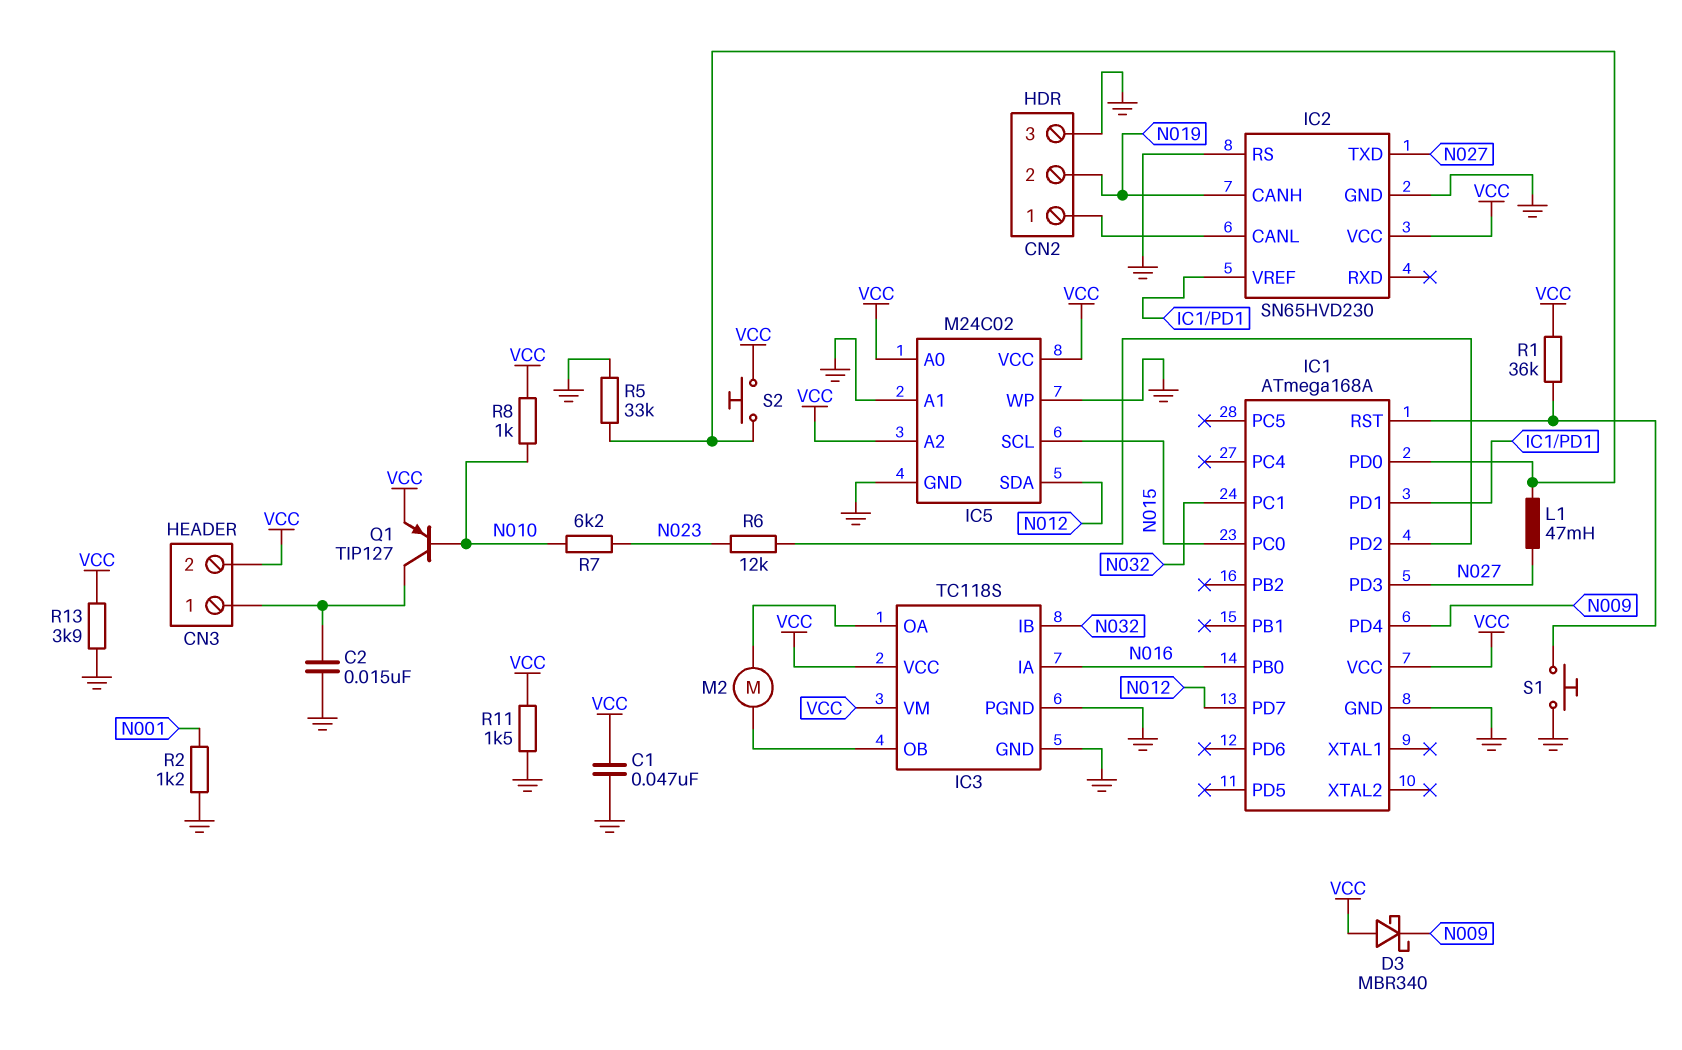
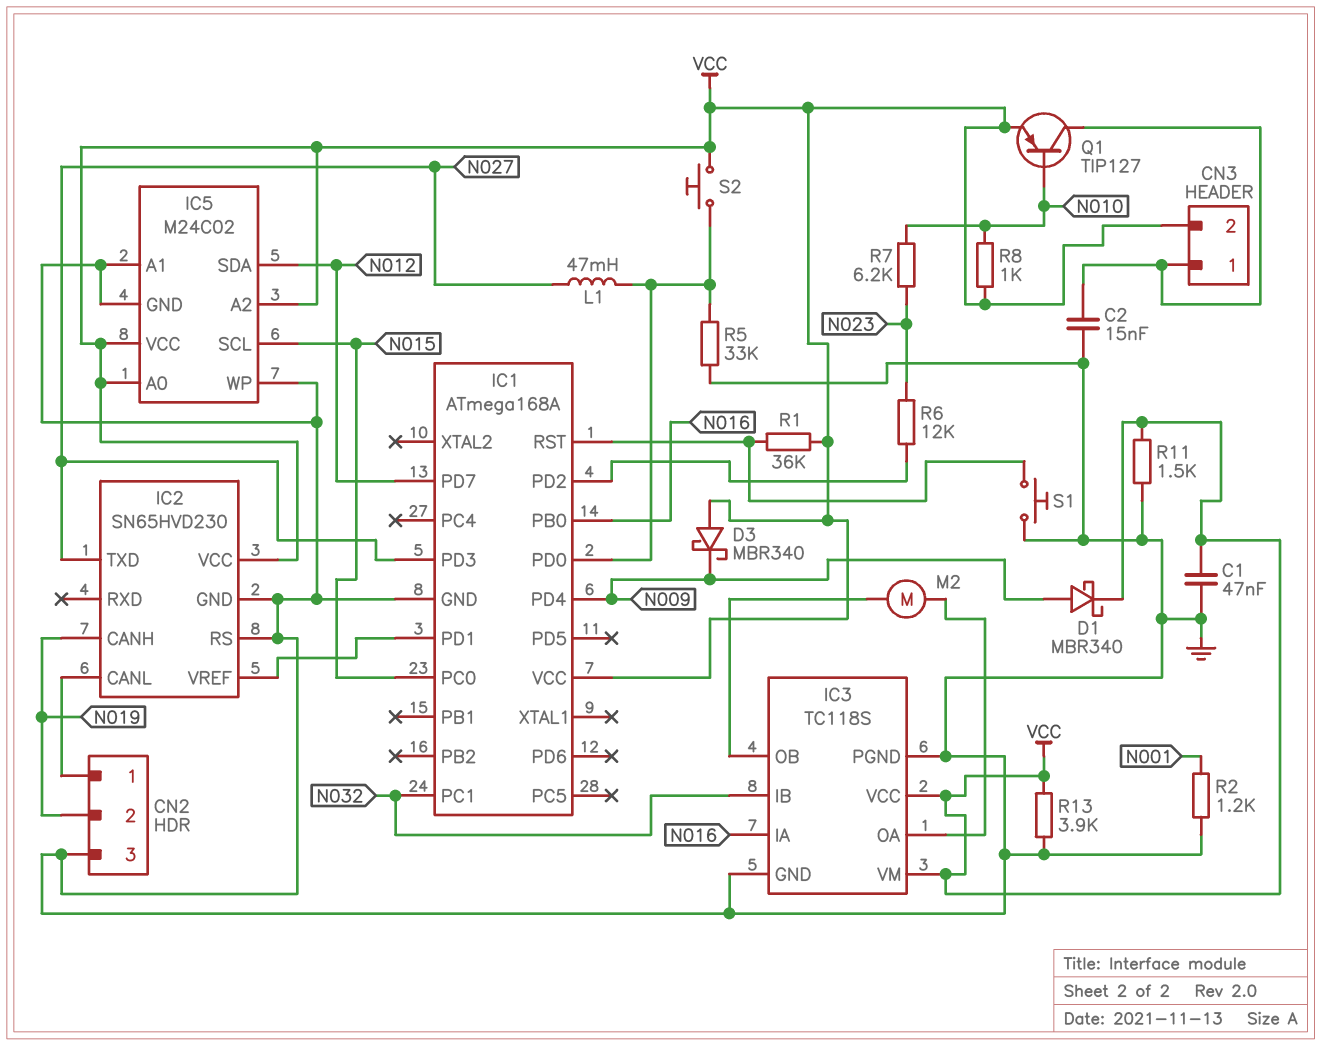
D1: none -> schottky MBR340 (A N009, K VCC)

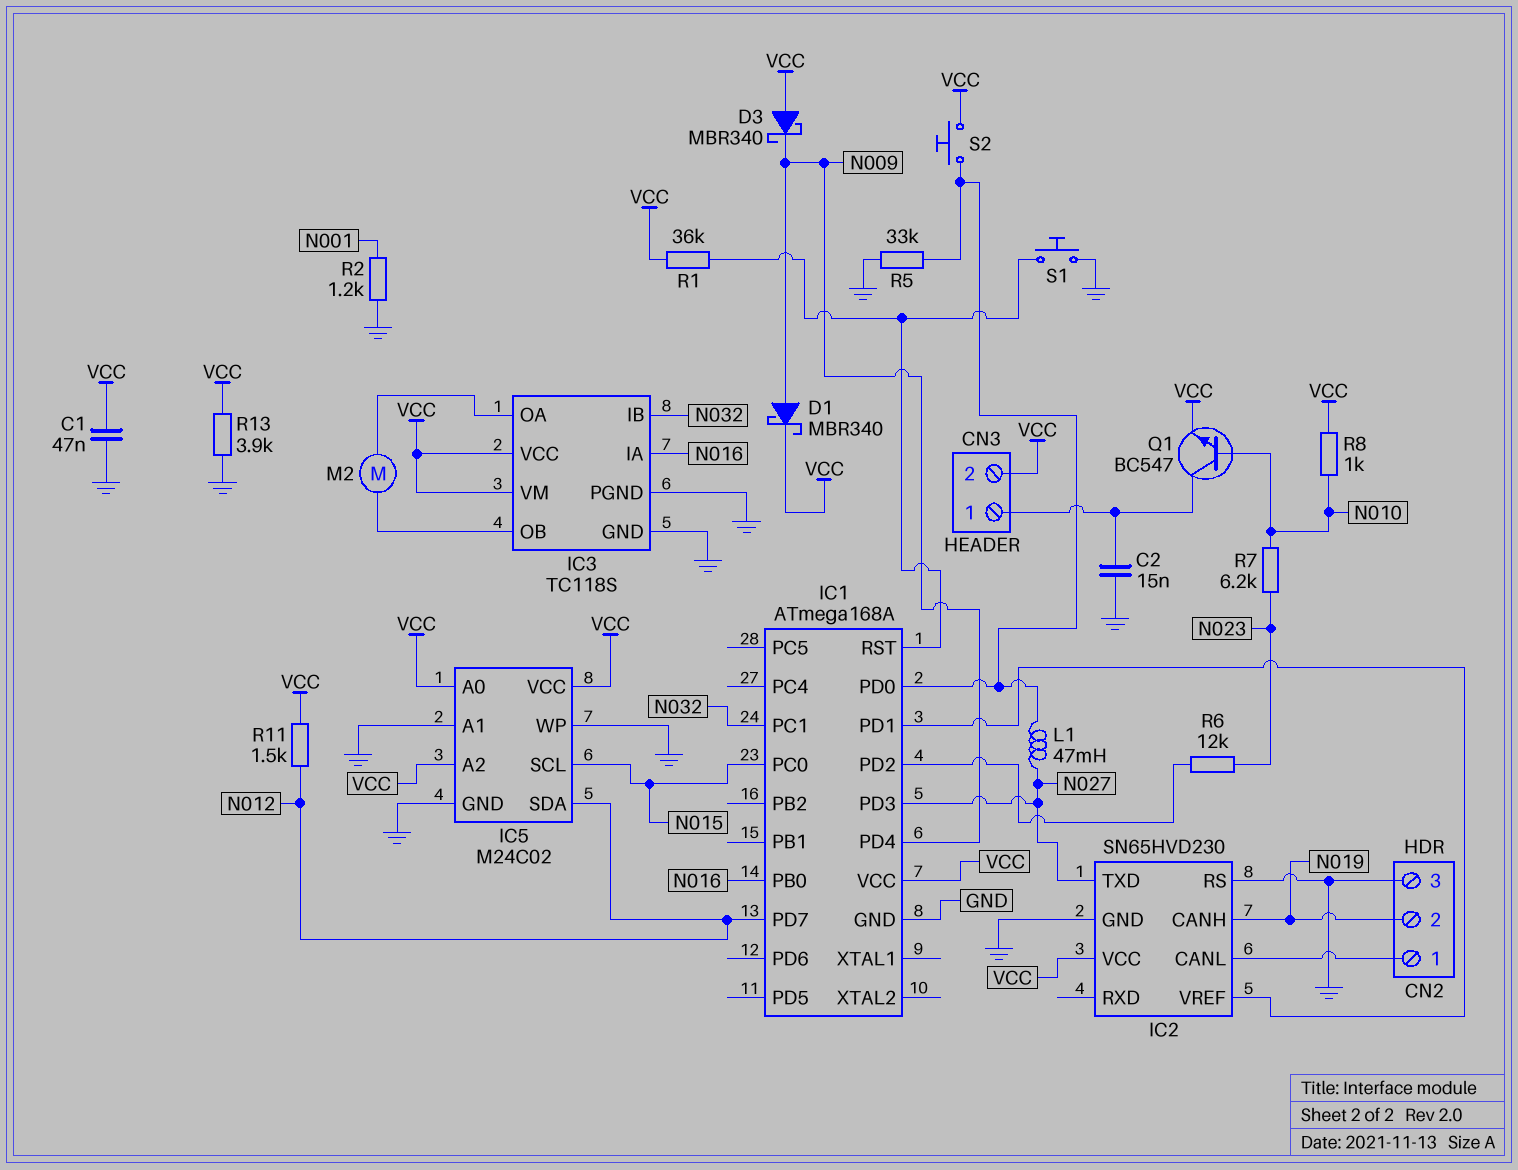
Q1: PNP TIP127 (B N010, C CN3/1, E VCC) -> NPN BC547 (B N010, C CN3/1, E VCC)
R11: 1.5k (GND, VCC) -> 1.5k (N012, VCC)

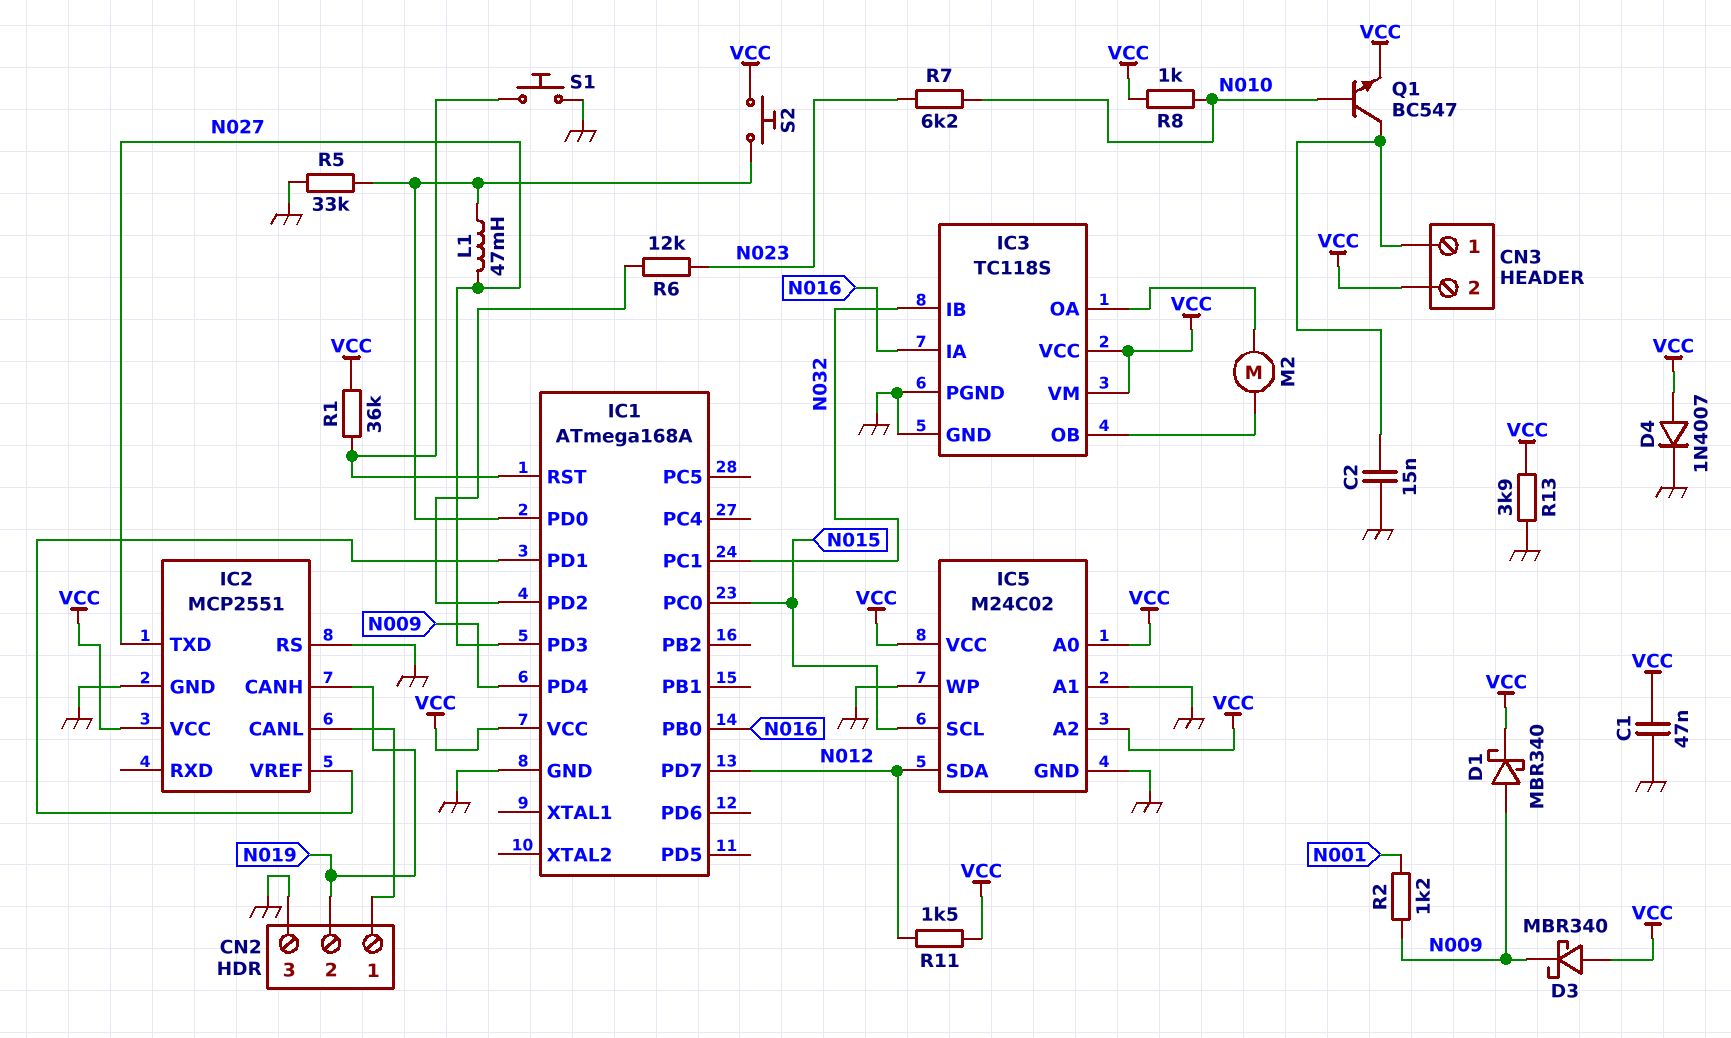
D4: none -> diode 1N4007 (A VCC, K GND)
IC2: SN65HVD230 -> MCP2551
R2: 1.2k (GND, N001) -> 1.2k (N001, N009)

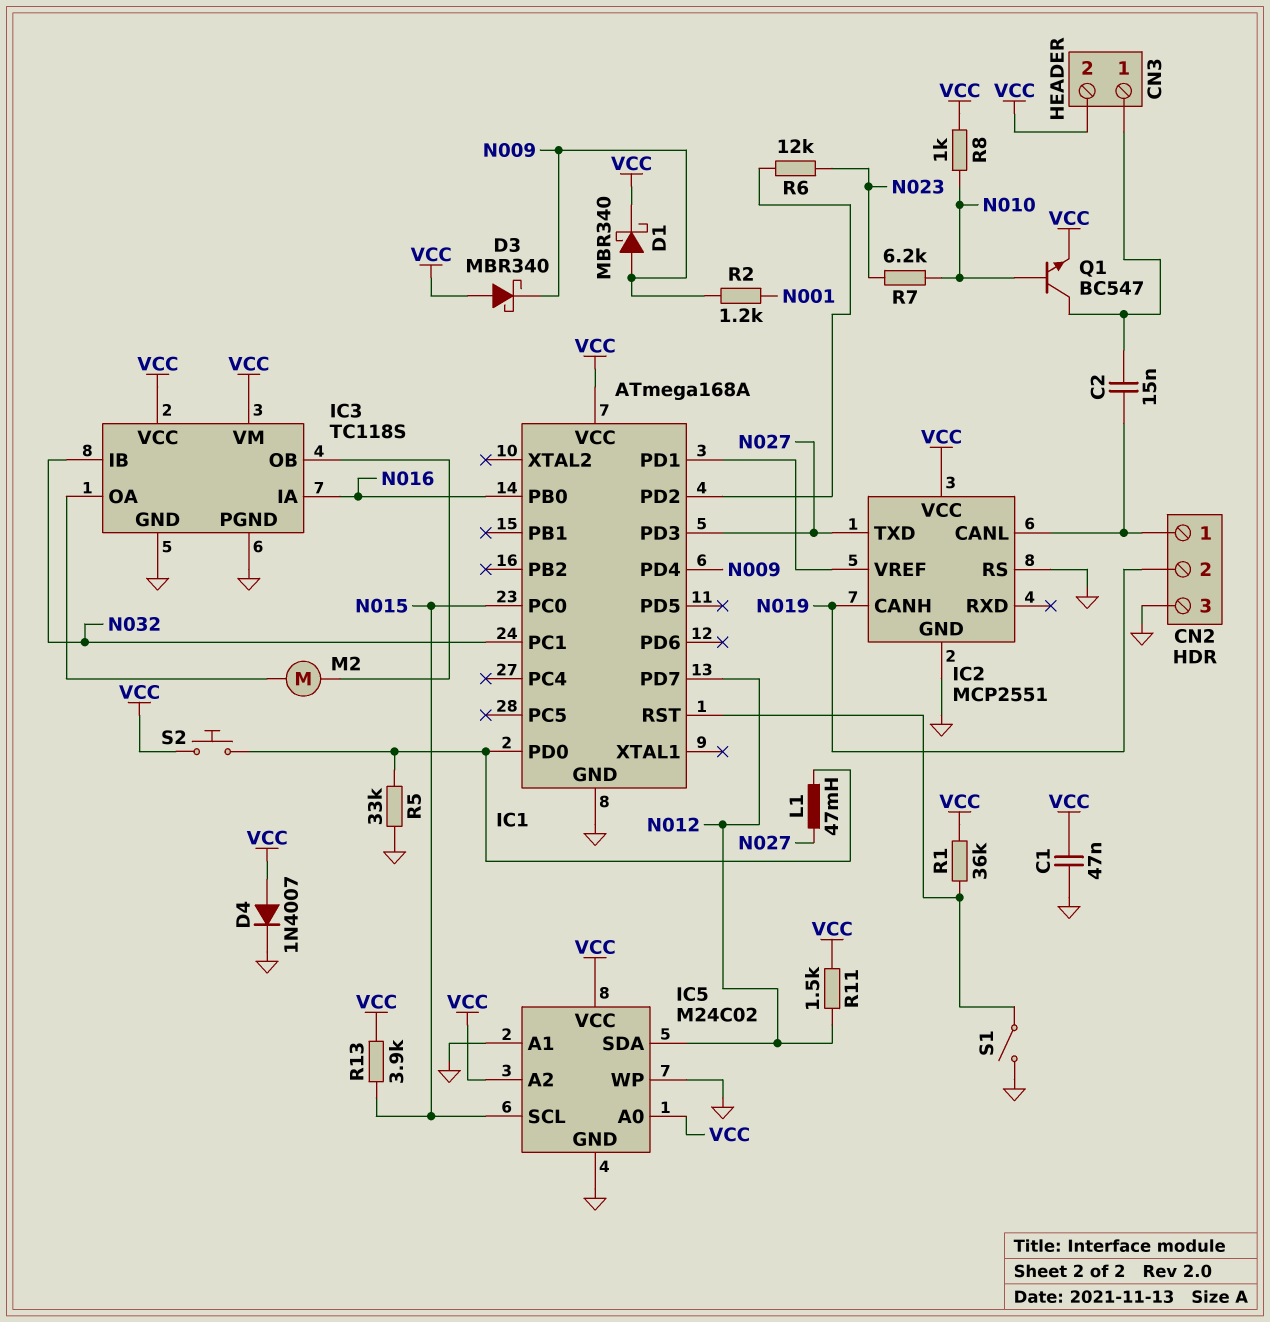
C2: 15nF (CN3/1, GND) -> 15nF (CN2/1, CN3/1)
R13: 3.9k (GND, VCC) -> 3.9k (N015, VCC)
S1: button (GND, IC1/RST) -> switch (GND, IC1/RST)

